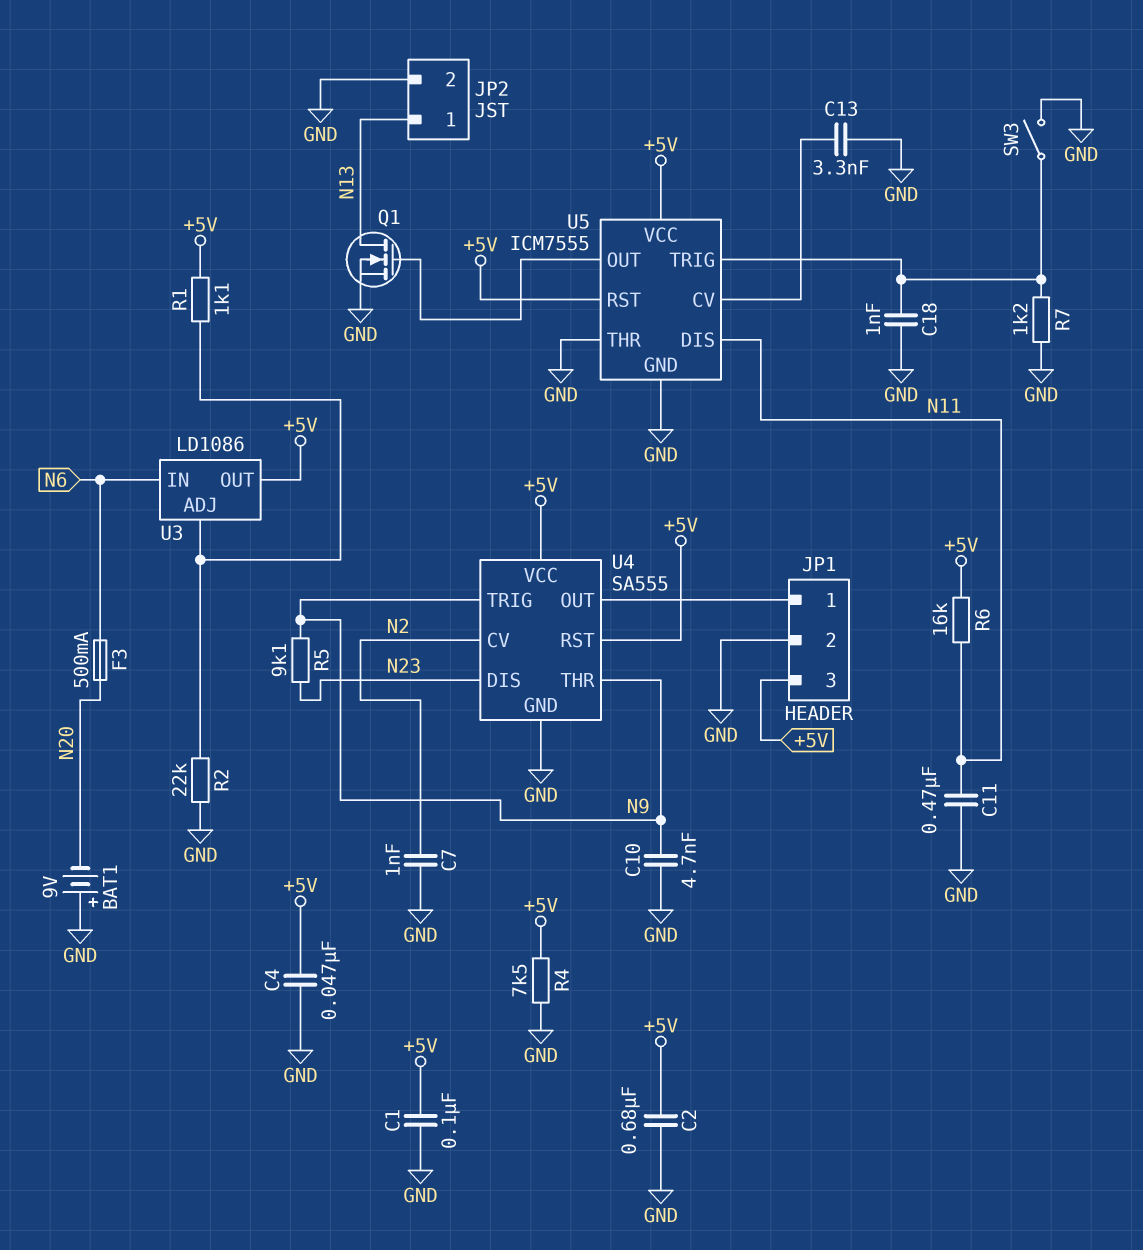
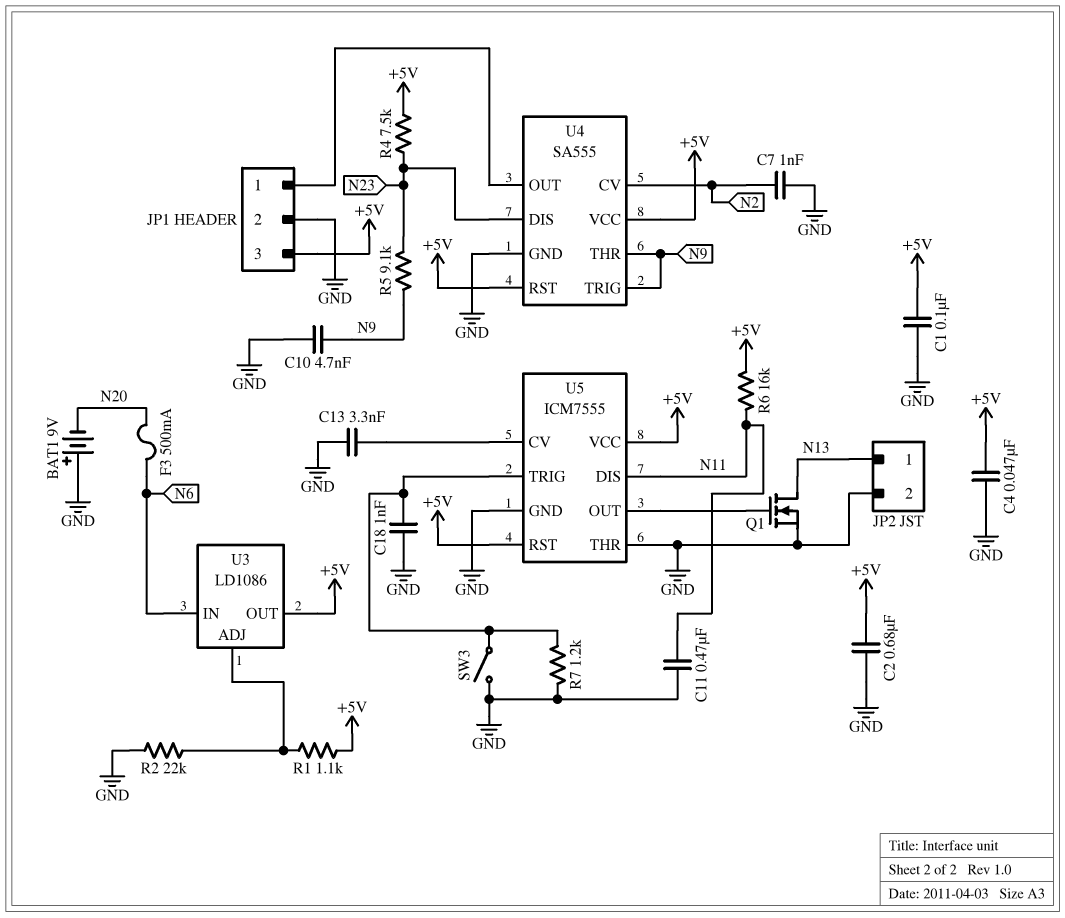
R4: 7.5k (+5V, GND) -> 7.5k (+5V, N23)

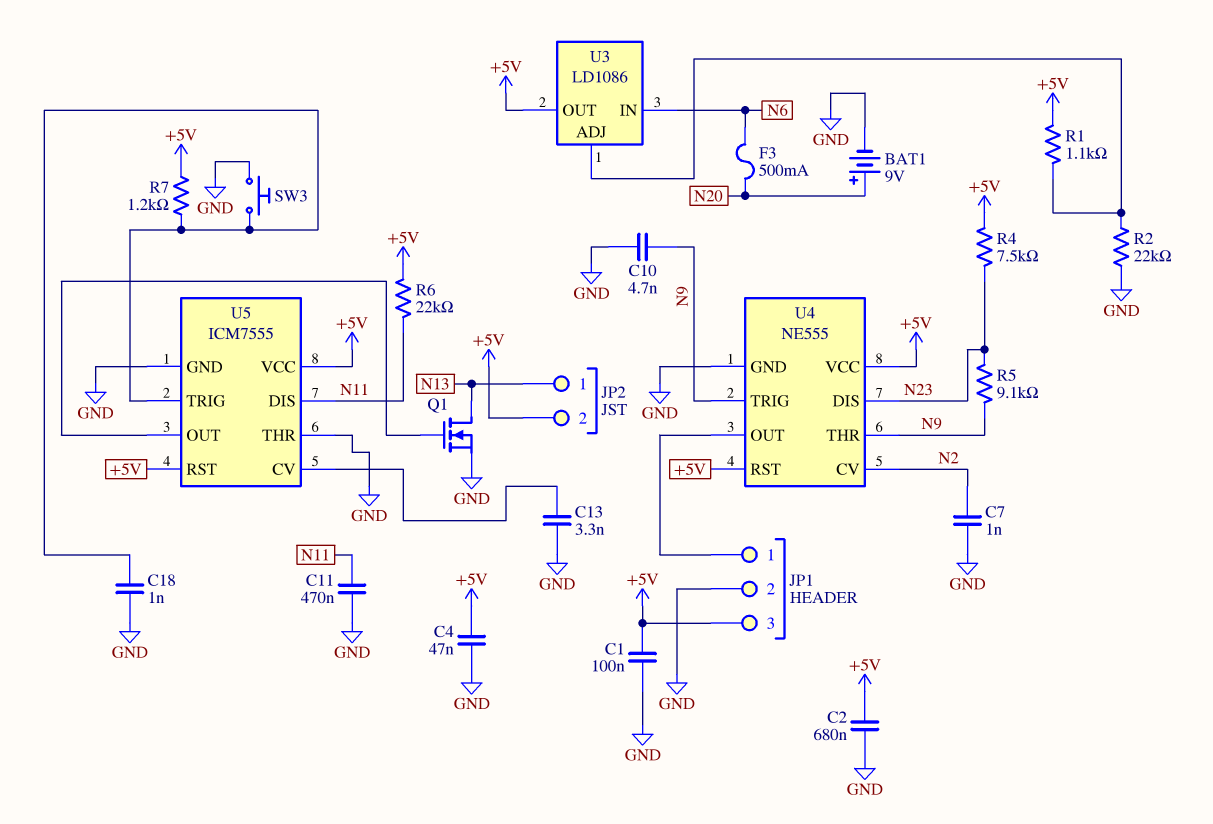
BAT1: 9V (plus GND, minus N20) -> 9V (plus N20, minus GND)
JP2 pin 2: GND -> +5V
R6: 16k (+5V, N11) -> 22k (+5V, N11)
R7: 1.2k (GND, U5/TRIG) -> 1.2k (+5V, U5/TRIG)
SW3: switch (GND, U5/TRIG) -> button (GND, U5/TRIG)
U4: SA555 -> NE555

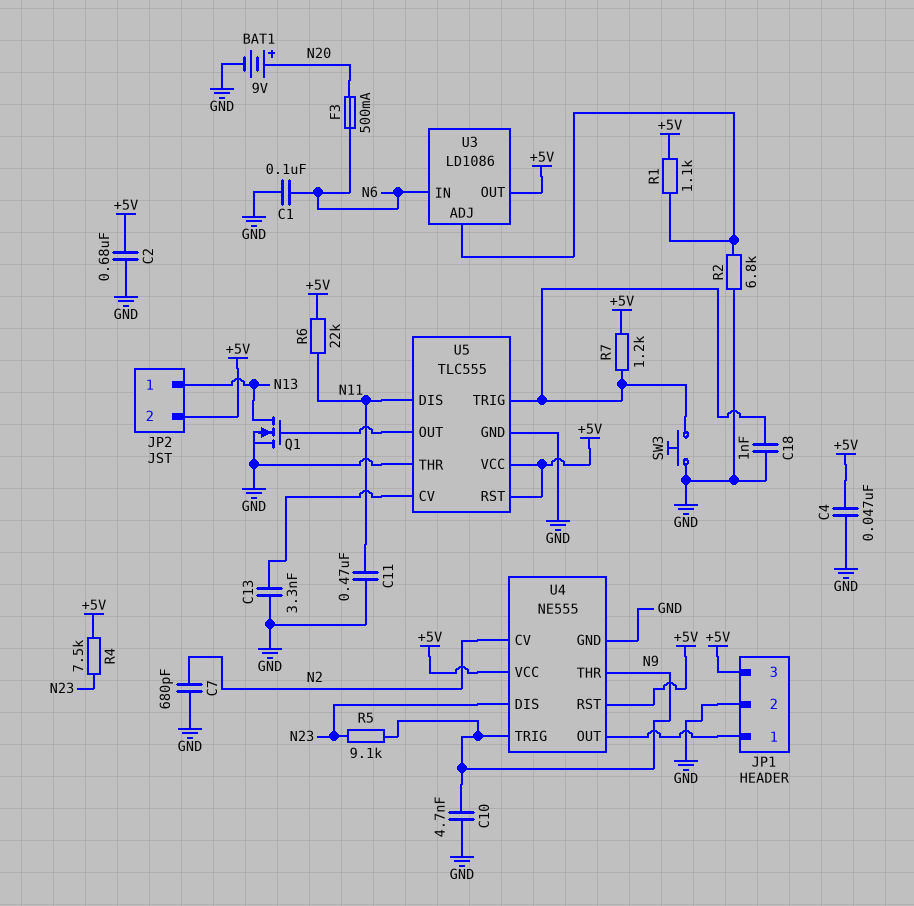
C1: 100nF (+5V, GND) -> 100nF (GND, N6)
C7: 1nF (GND, N2) -> 680pF (GND, N2)
R2: 22k (GND, U3/ADJ) -> 6.8k (GND, U3/ADJ)
U5: ICM7555 -> TLC555

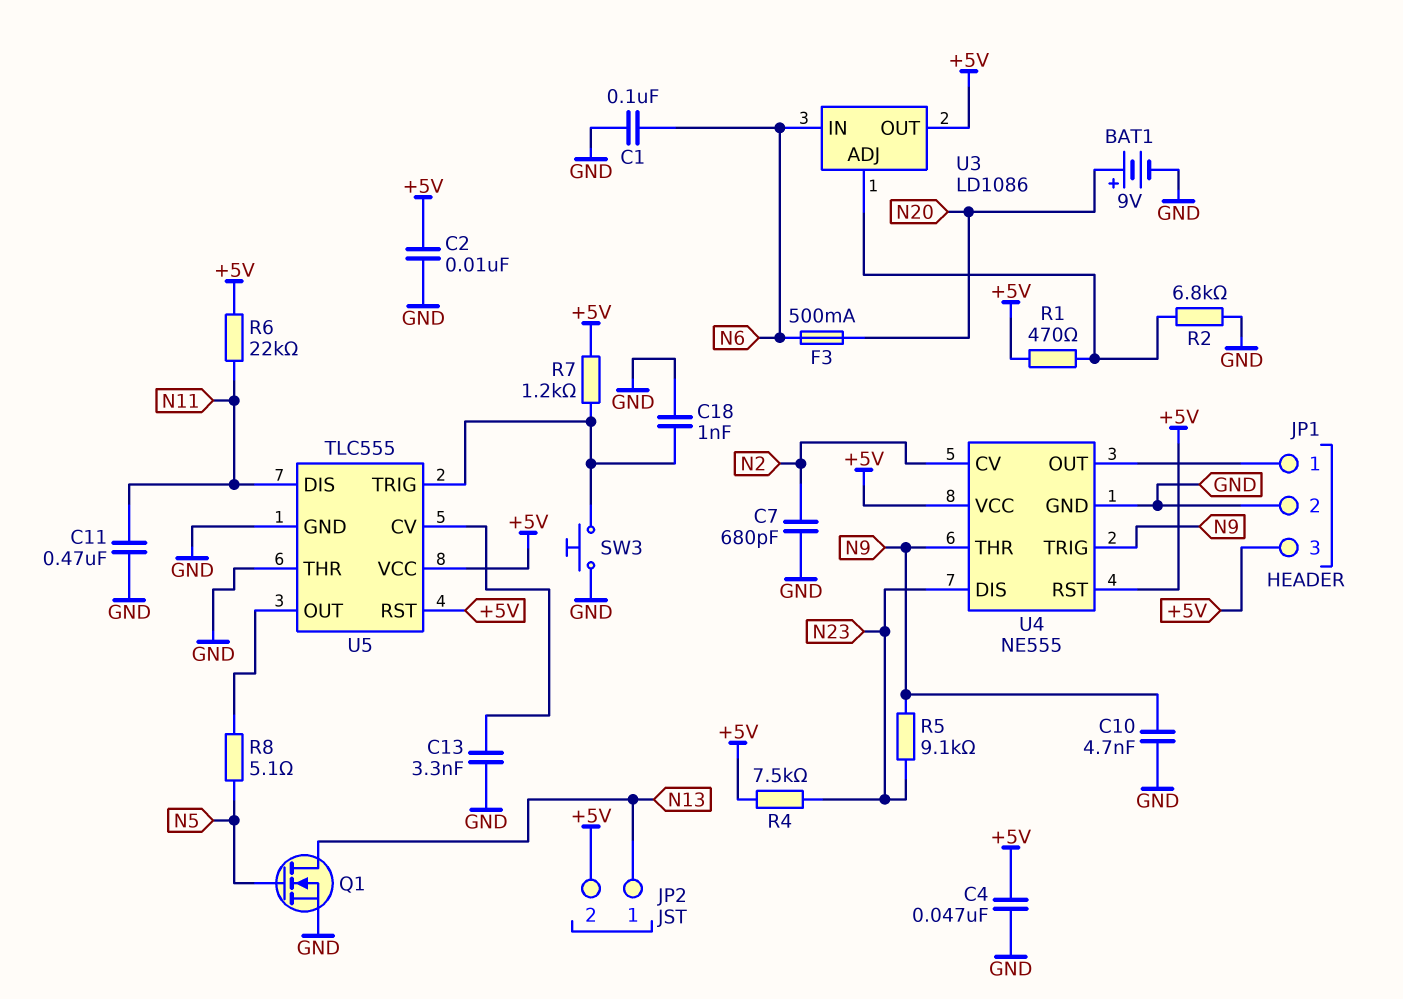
C2: 680nF (+5V, GND) -> 10nF (+5V, GND)
Q1: NMOS (G U5/OUT, D N13, S GND) -> NMOS (G N5, D N13, S GND)
R1: 1.1k (+5V, U3/ADJ) -> 470 (+5V, U3/ADJ)
R8: none -> 5.1 (N5, U5/OUT)

